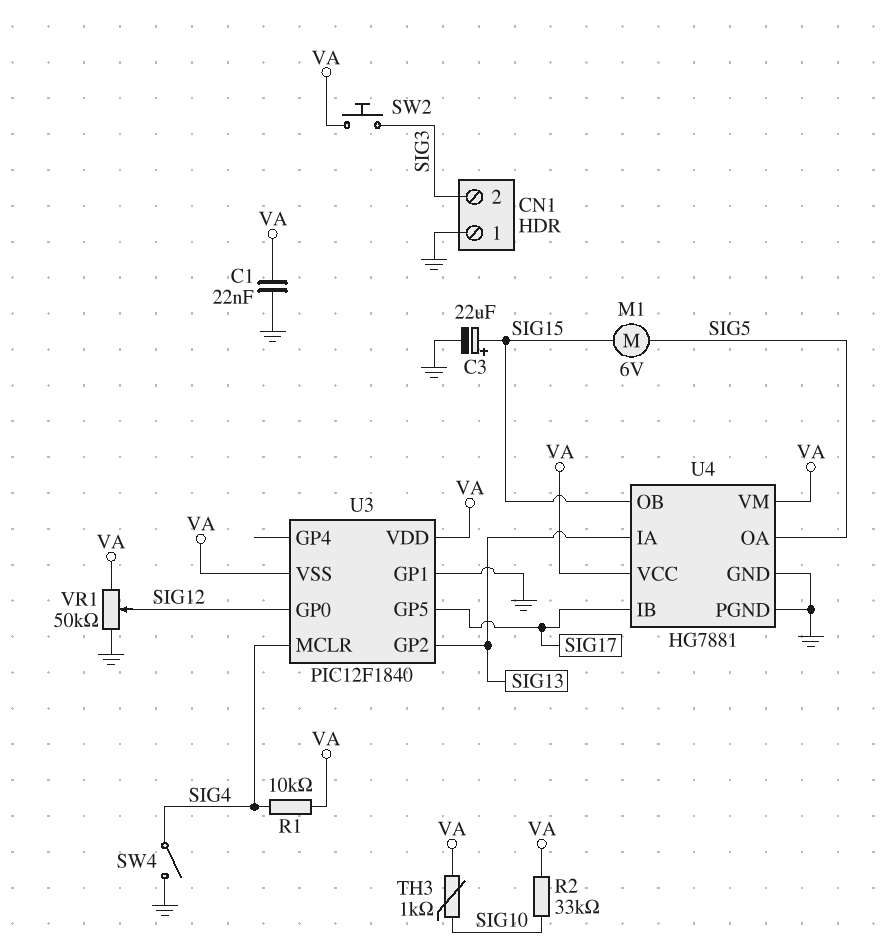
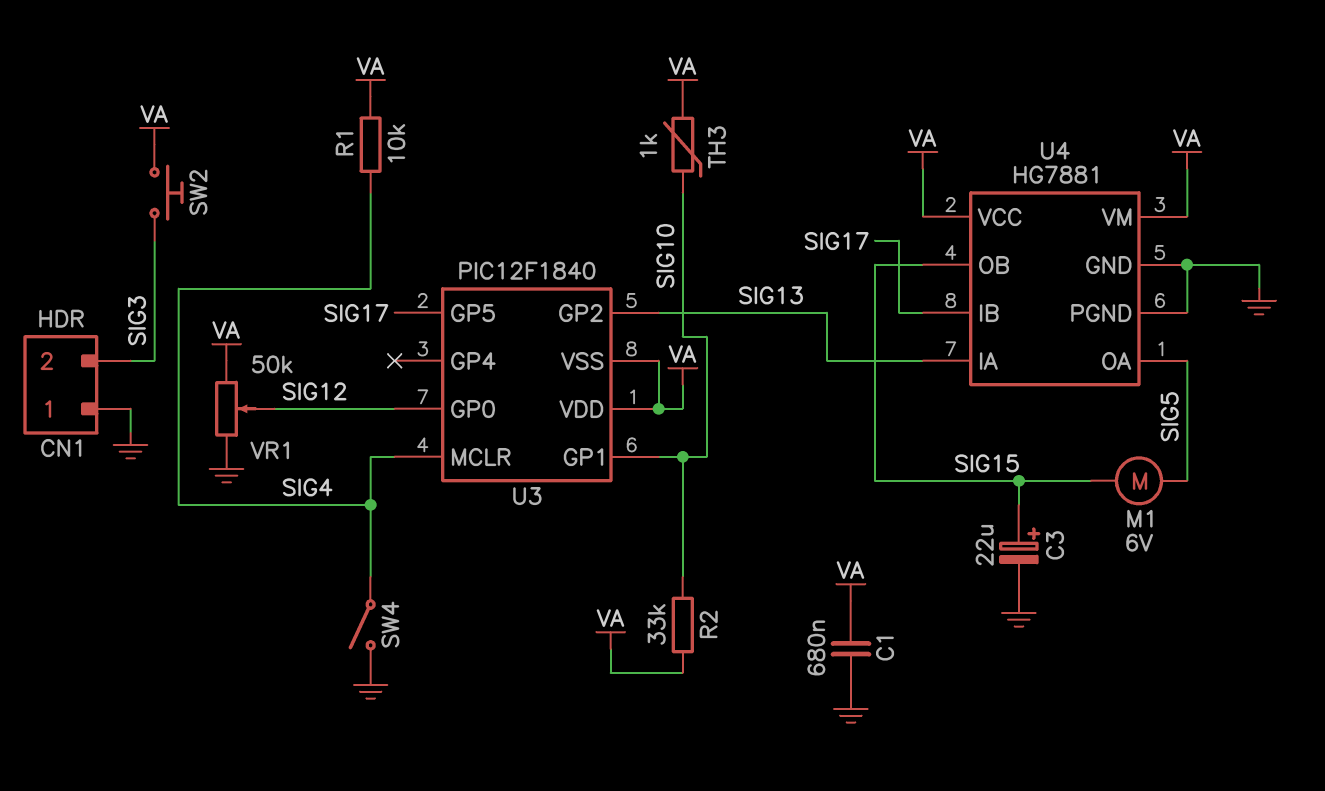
C1: 22nF (GND, VA) -> 680nF (GND, VA)
U3 pin GP1: GND -> SIG10

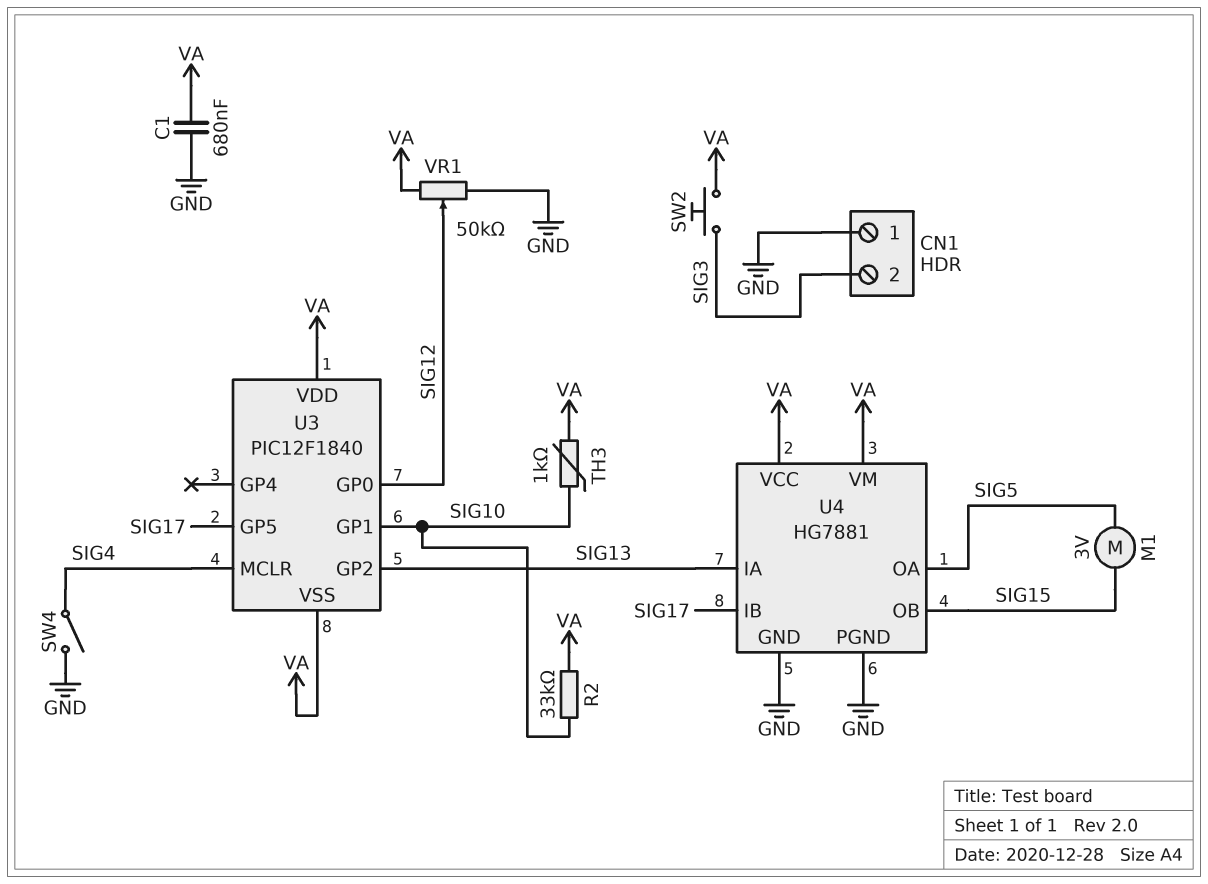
C3: 22uF (plus SIG15, minus GND) -> none
M1: motor 6V (SIG5, SIG15) -> motor 3V (SIG5, SIG15)
R1: 10k (SIG4, VA) -> none

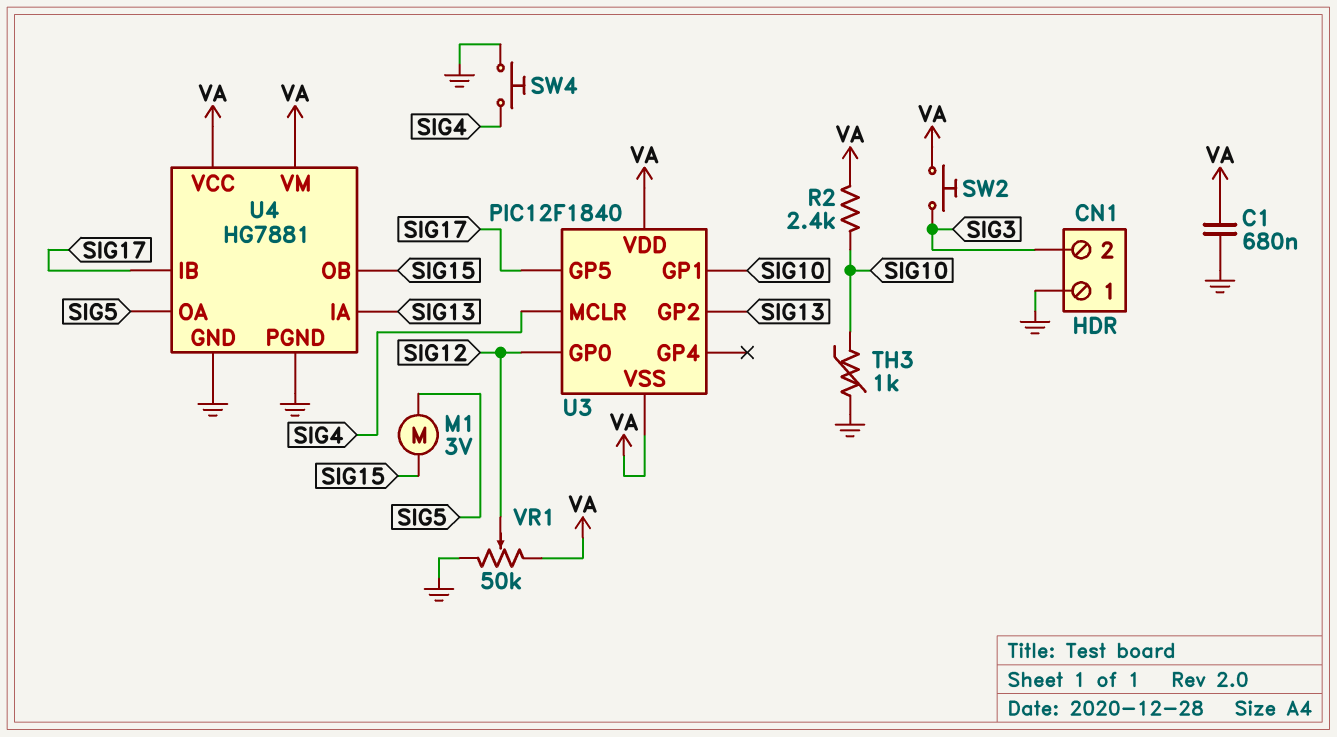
R2: 33k (SIG10, VA) -> 2.4k (SIG10, VA)
SW4: switch (GND, SIG4) -> button (GND, SIG4)
TH3: 1k (SIG10, VA) -> 1k (GND, SIG10)

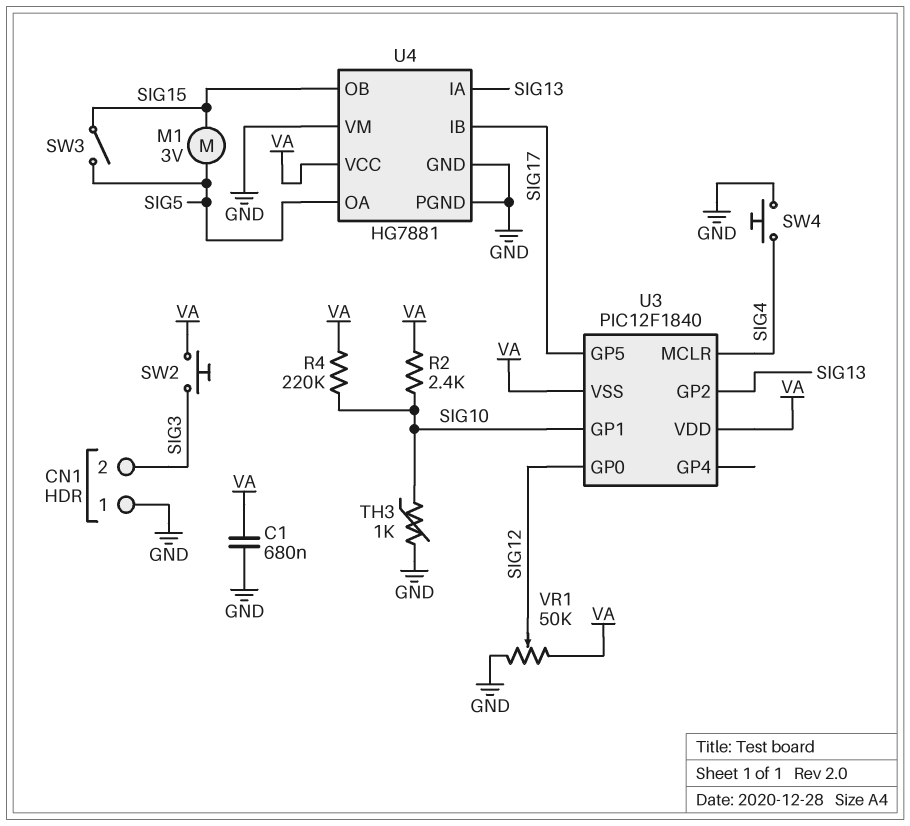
R4: none -> 220k (SIG10, VA)
SW3: none -> switch (SIG5, SIG15)
U4 pin VM: VA -> GND

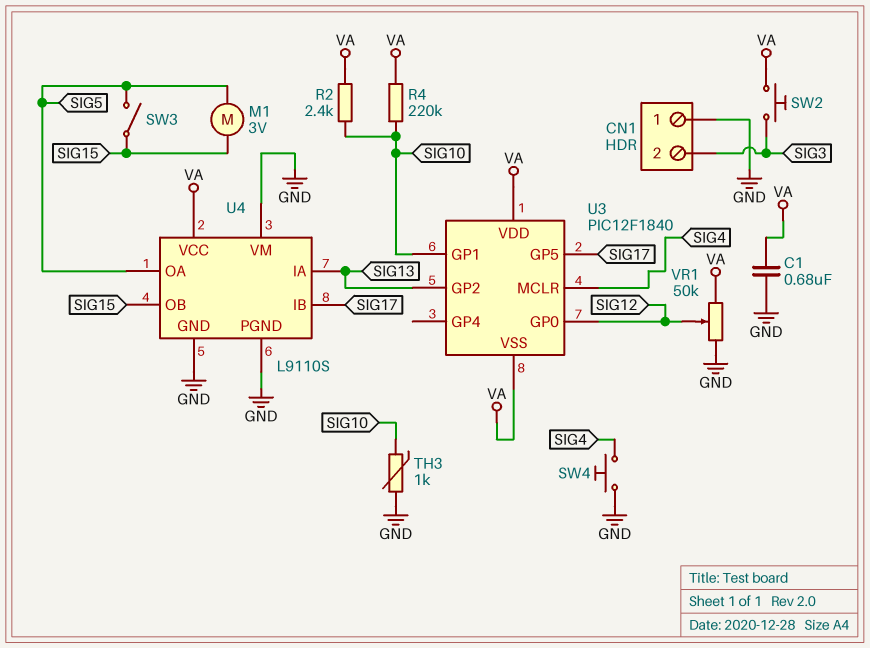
U4: HG7881 -> L9110S

